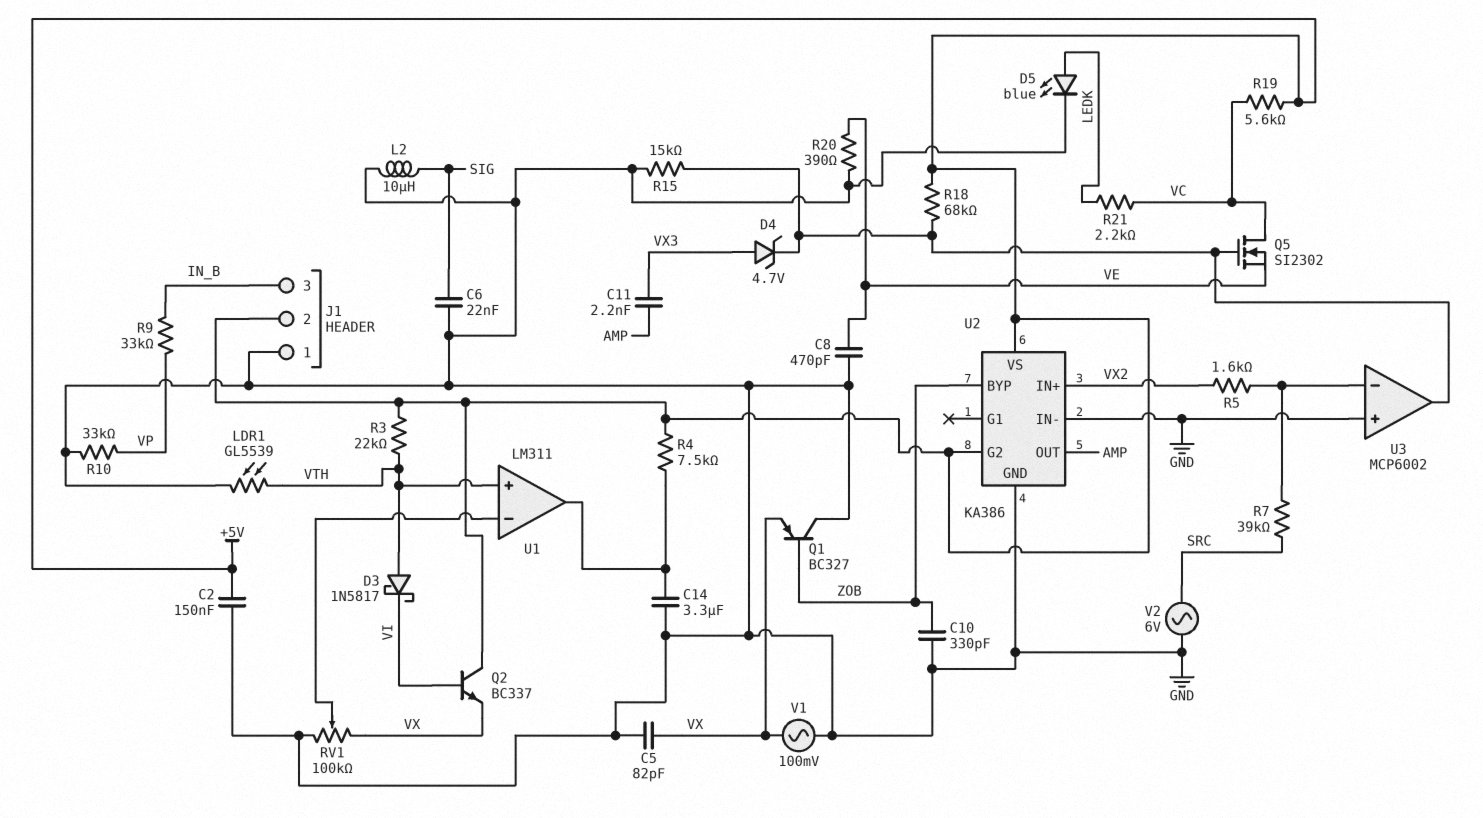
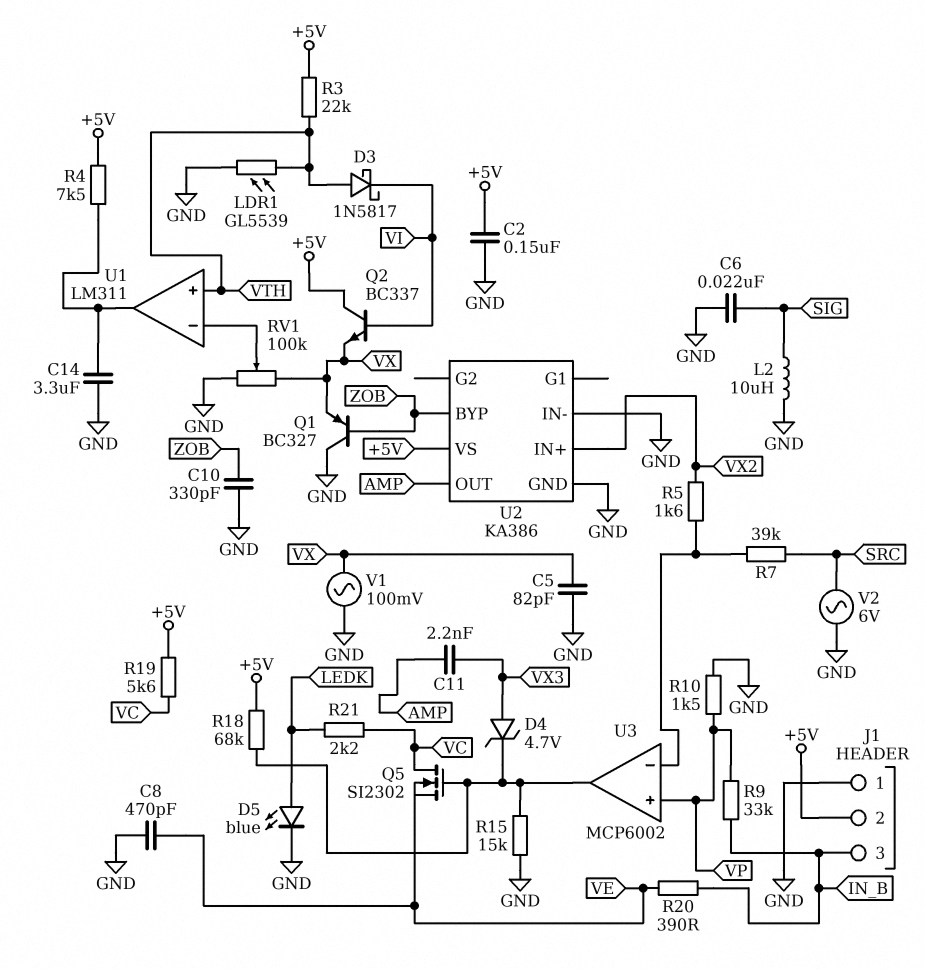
R10: 33k (GND, VP) -> 1.5k (GND, VP)
R20: 390 (GND, VE) -> 390 (IN_B, VE)
U2 pin G2: +5V -> none
U3 pin in+: GND -> VP

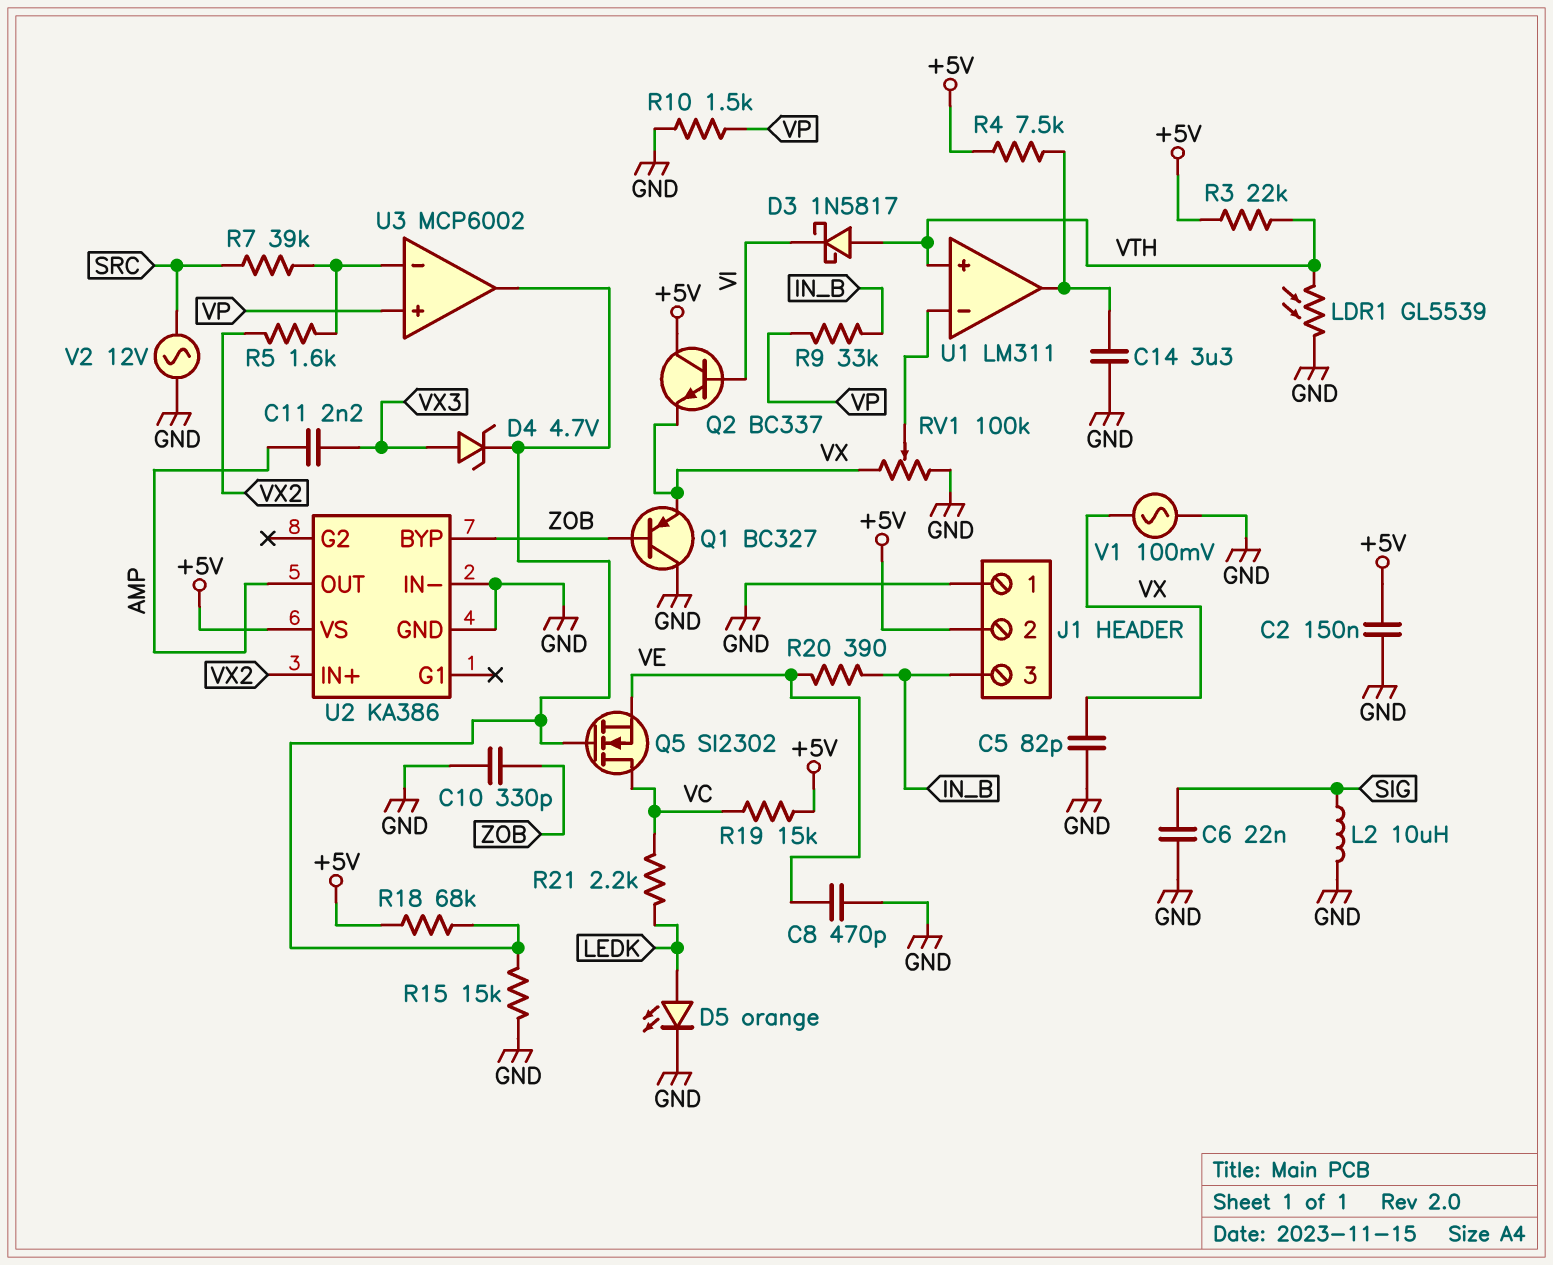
D5: LED blue (A LEDK, K GND) -> LED orange (A LEDK, K GND)
R19: 5.6k (+5V, VC) -> 15k (+5V, VC)
V2: AC 6V (GND, SRC) -> AC 12V (GND, SRC)

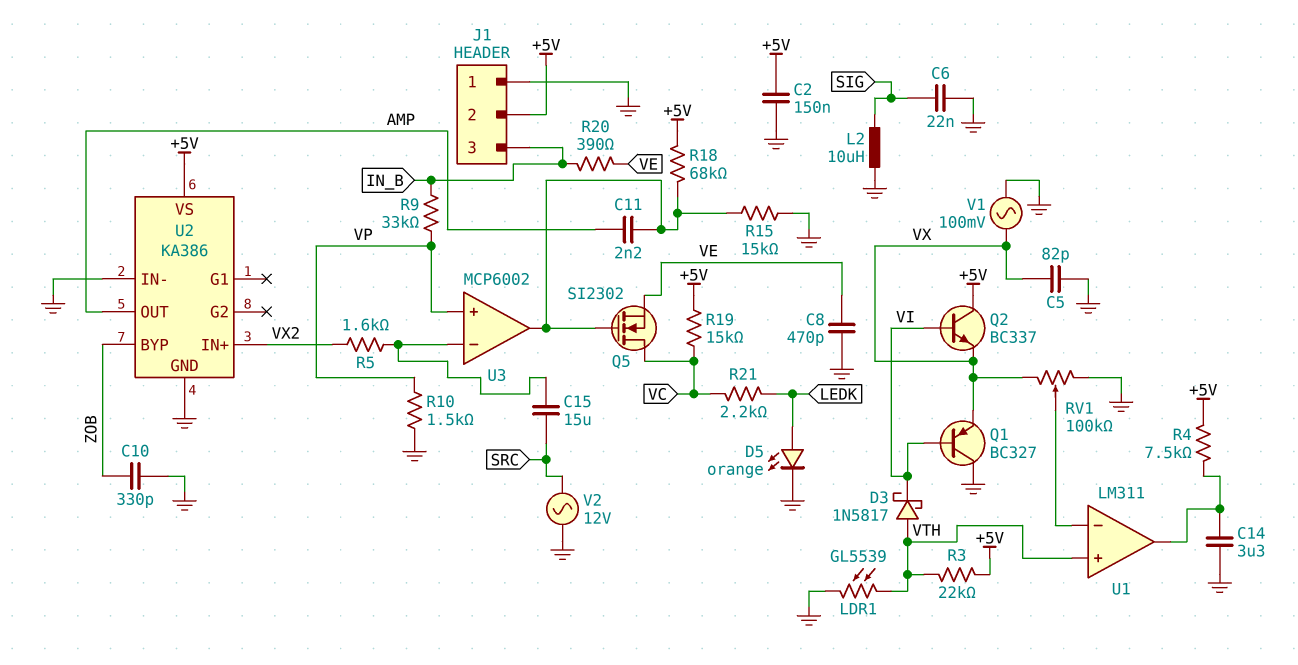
C11: 2.2nF (AMP, VX3) -> 2.2nF (AMP, U3/out)
C15: none -> 15uF (SRC, U3/in-)
D4: zener 4.7V (A VX3, K U3/out) -> none
Q1: PNP BC327 (B ZOB, C GND, E VX) -> PNP BC327 (B VI, C GND, E VX)
R7: 39k (SRC, U3/in-) -> none

